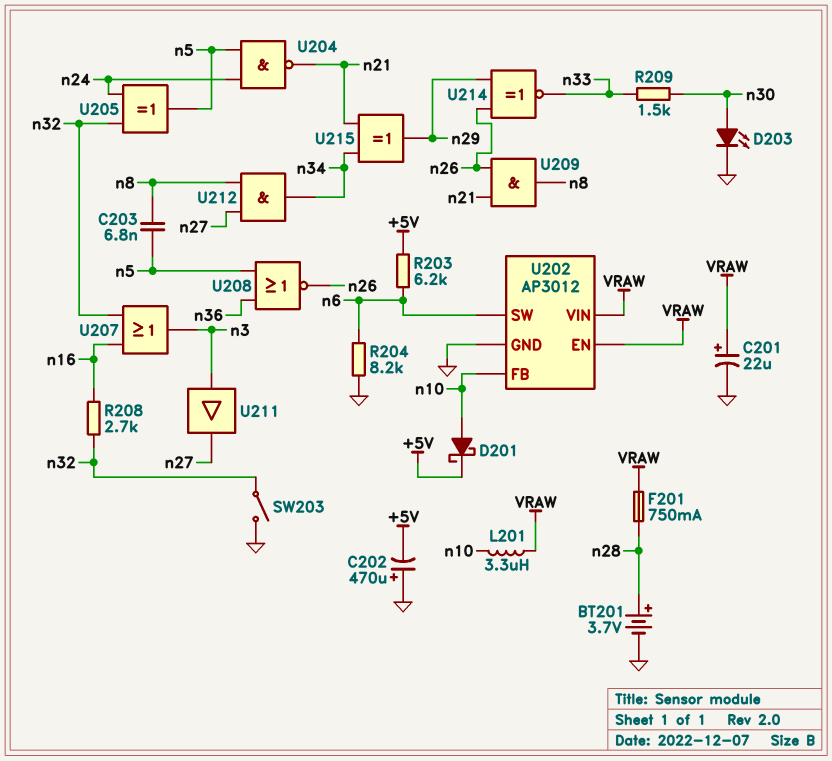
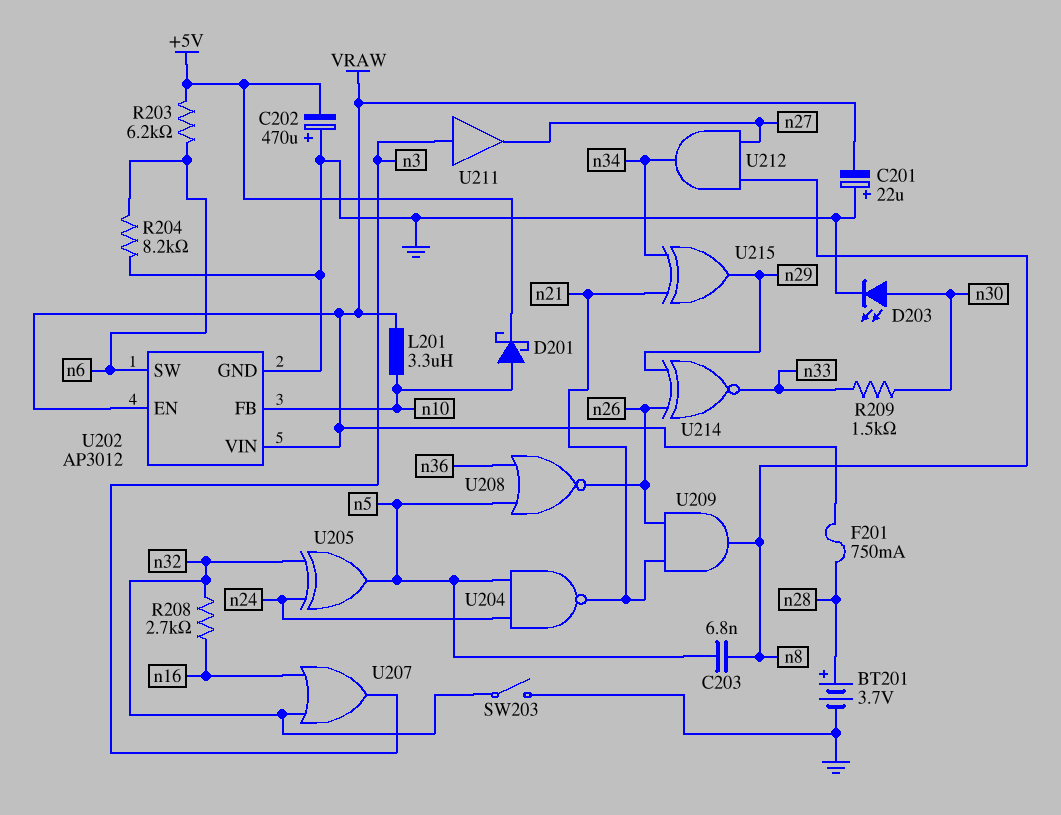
C201: 22uF (plus VRAW, minus GND) -> 22uF (plus GND, minus VRAW)

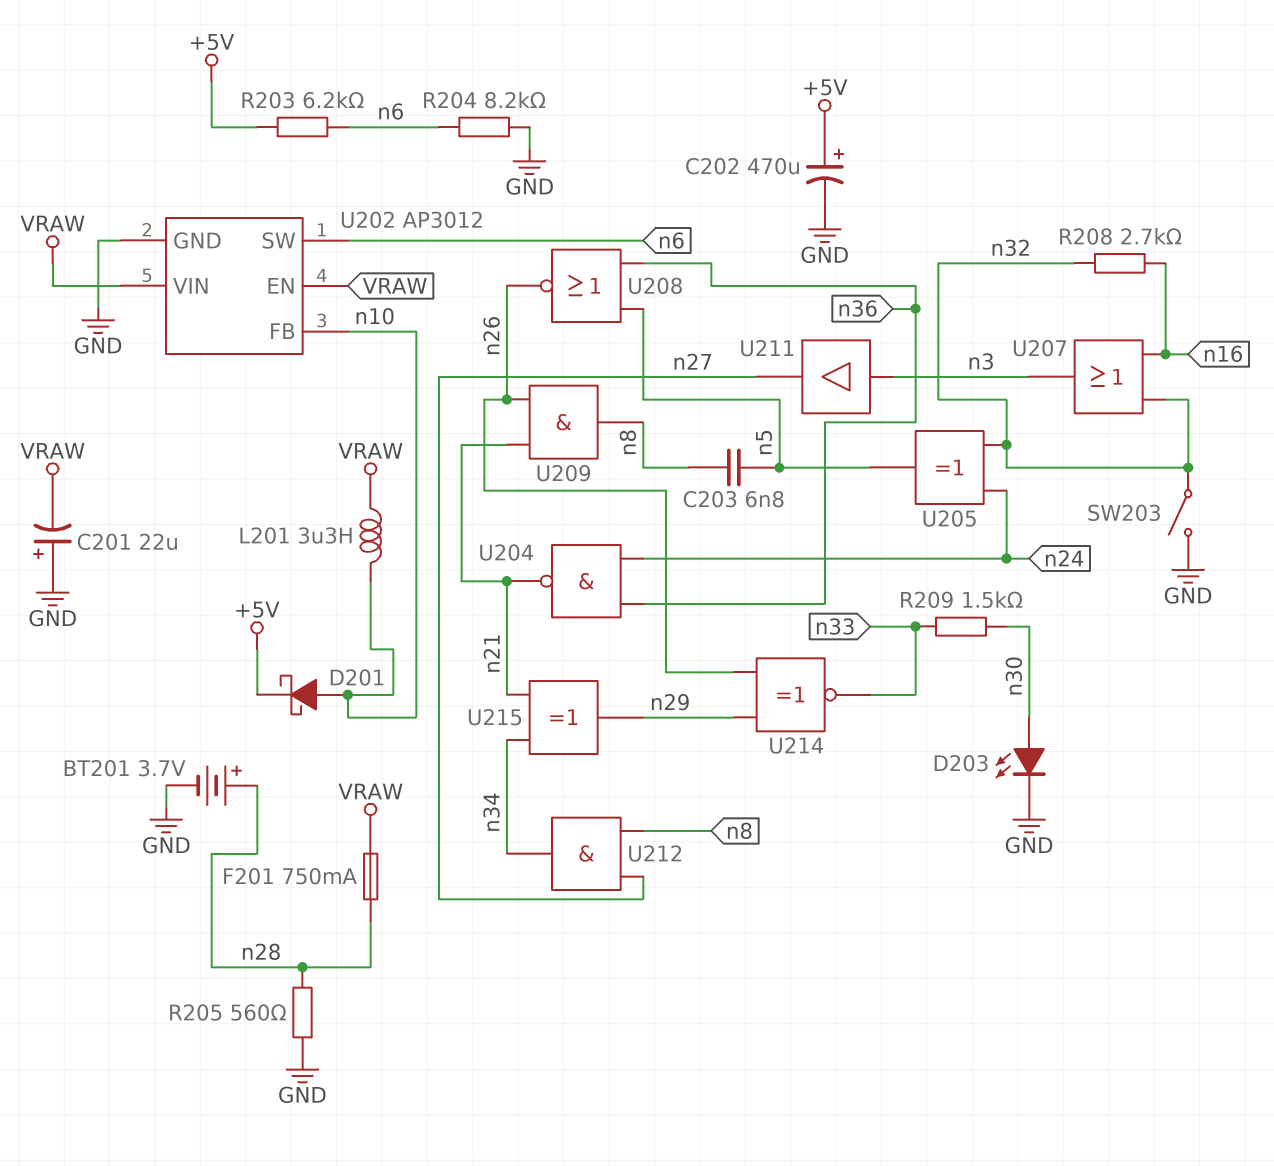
C202: 470uF (plus GND, minus +5V) -> 470uF (plus +5V, minus GND)
R205: none -> 560 (GND, n28)
U204: NAND (in n5, in n24, out n21) -> NAND (in n24, in n36, out n21)

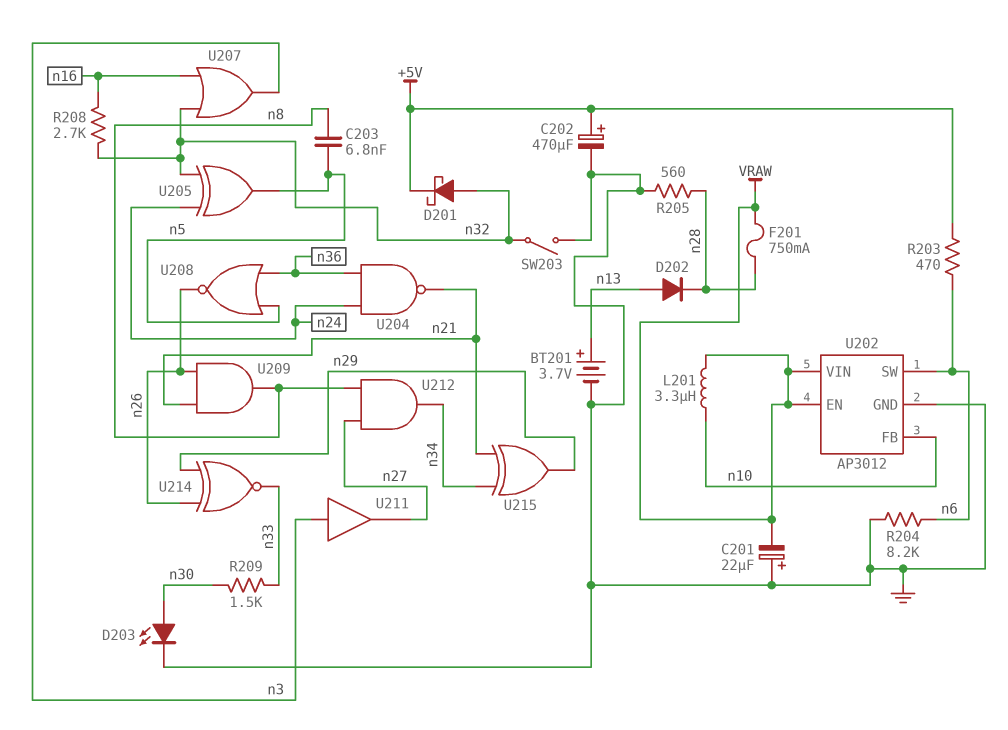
BT201: 3.7V (plus n28, minus GND) -> 3.7V (plus n13, minus GND)
D201: schottky (A n10, K +5V) -> schottky (A n32, K +5V)
D202: none -> diode (A n13, K n28)
R203: 6.2k (+5V, n6) -> 470 (+5V, n6)

